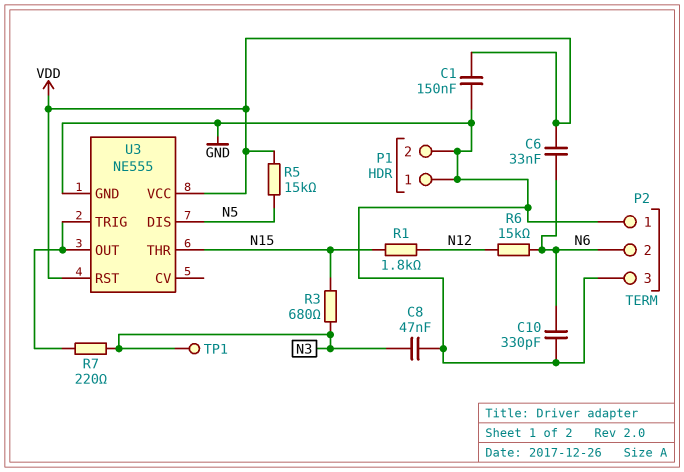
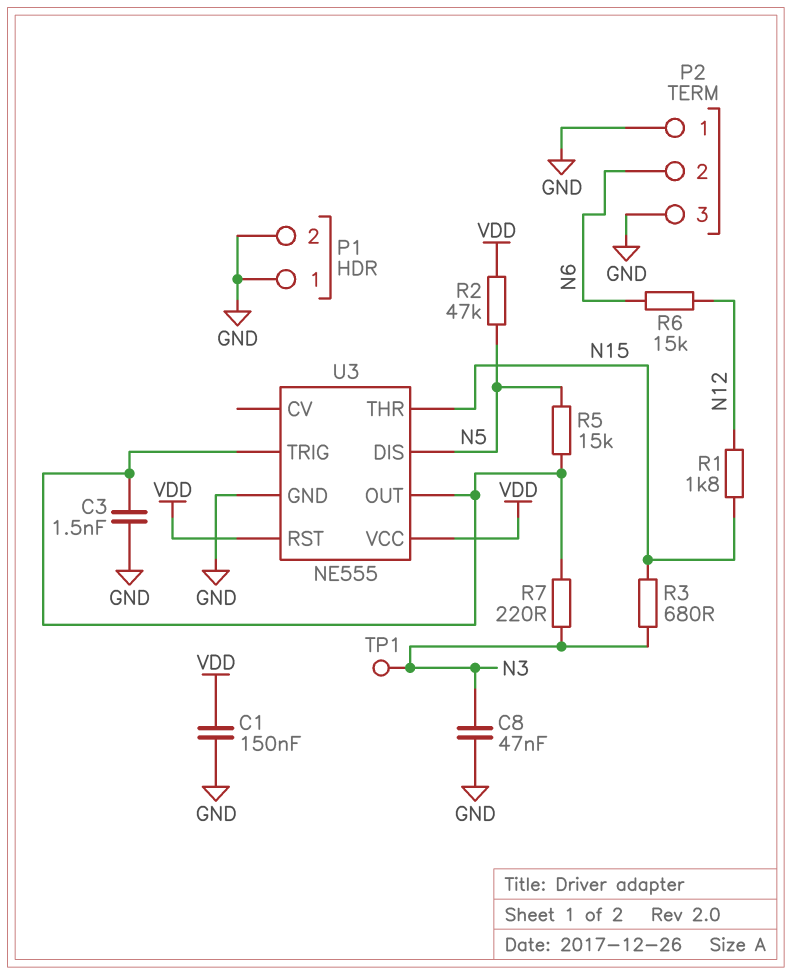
C3: none -> 1.5nF (GND, U3/OUT)
C6: 33nF (N6, VDD) -> none
C10: 330pF (GND, N6) -> none
R2: none -> 47k (N5, VDD)
R5: 15k (N5, VDD) -> 15k (N5, U3/OUT)

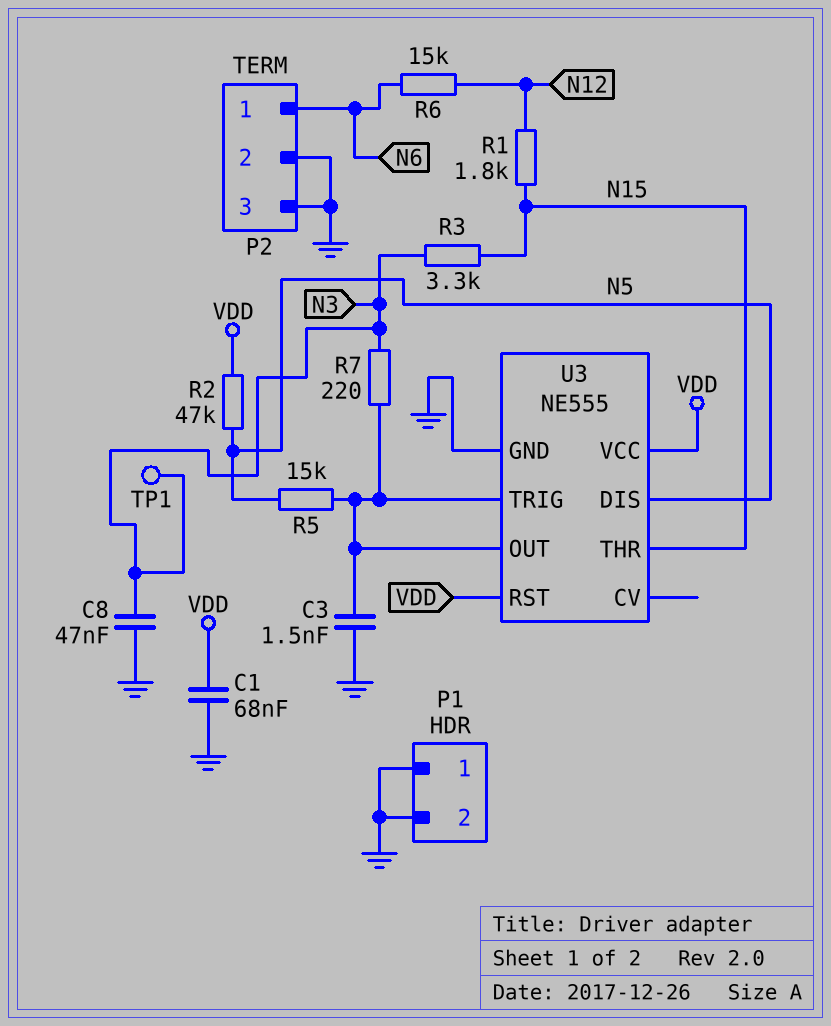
C1: 150nF (GND, VDD) -> 68nF (GND, VDD)
P2 pin 1: GND -> N6
P2 pin 2: N6 -> GND
R3: 680 (N3, N15) -> 3.3k (N3, N15)

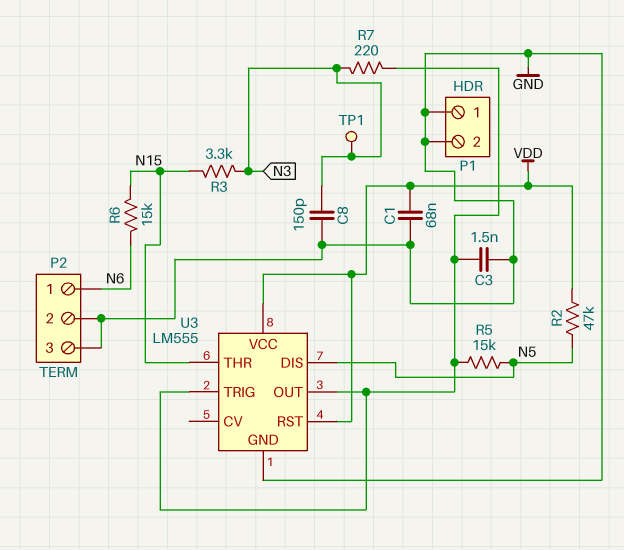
C8: 47nF (GND, N3) -> 150pF (GND, N3)
R1: 1.8k (N12, N15) -> none
R6: 15k (N6, N12) -> 15k (N6, N15)
U3: NE555 -> LM555

